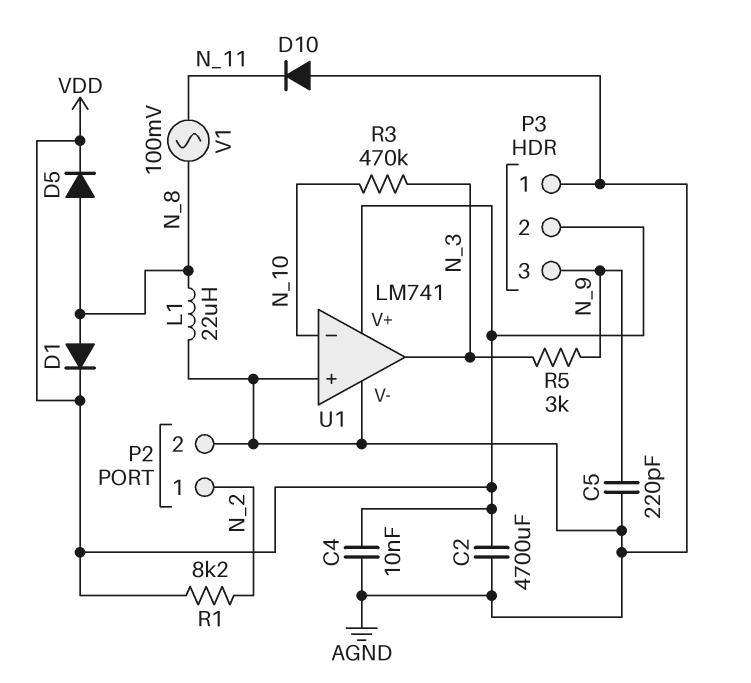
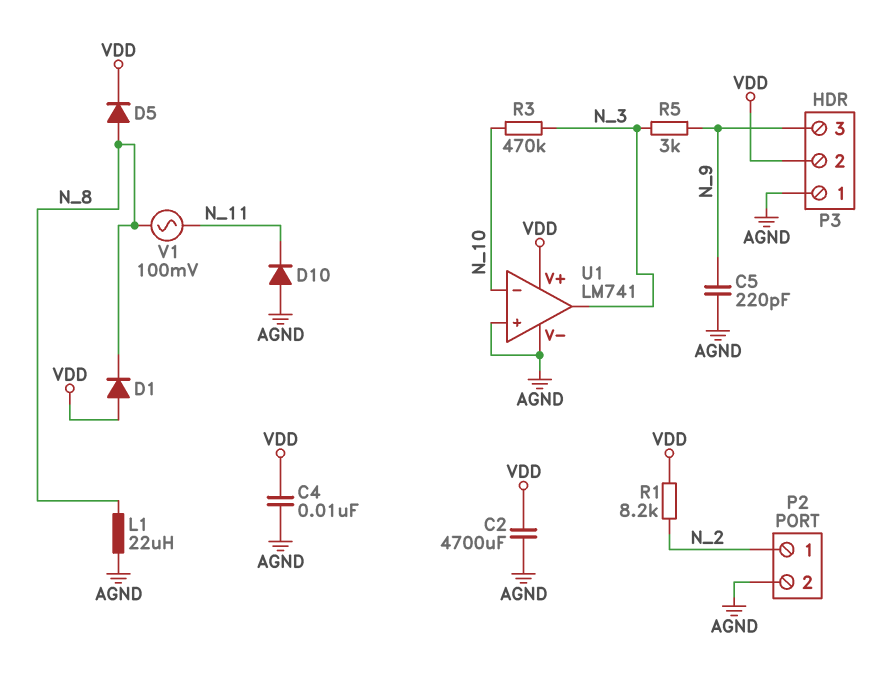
D1: diode (A N_8, K VDD) -> diode (A VDD, K N_8)

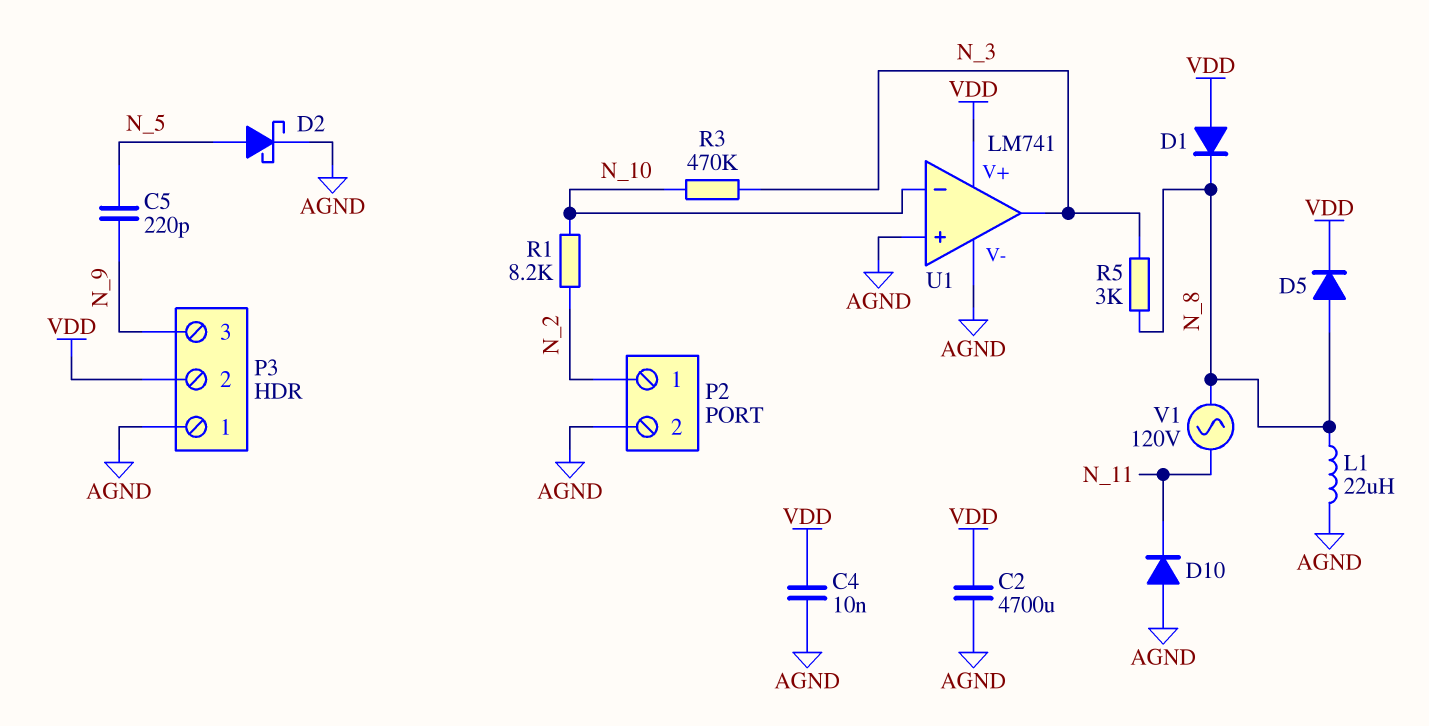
C5: 220pF (AGND, N_9) -> 220pF (N_5, N_9)
D2: none -> schottky (A N_5, K AGND)
R1: 8.2k (N_2, VDD) -> 8.2k (N_2, N_10)
R5: 3k (N_3, N_9) -> 3k (N_3, N_8)
V1: AC 100mV (N_8, N_11) -> AC 120V (N_8, N_11)

